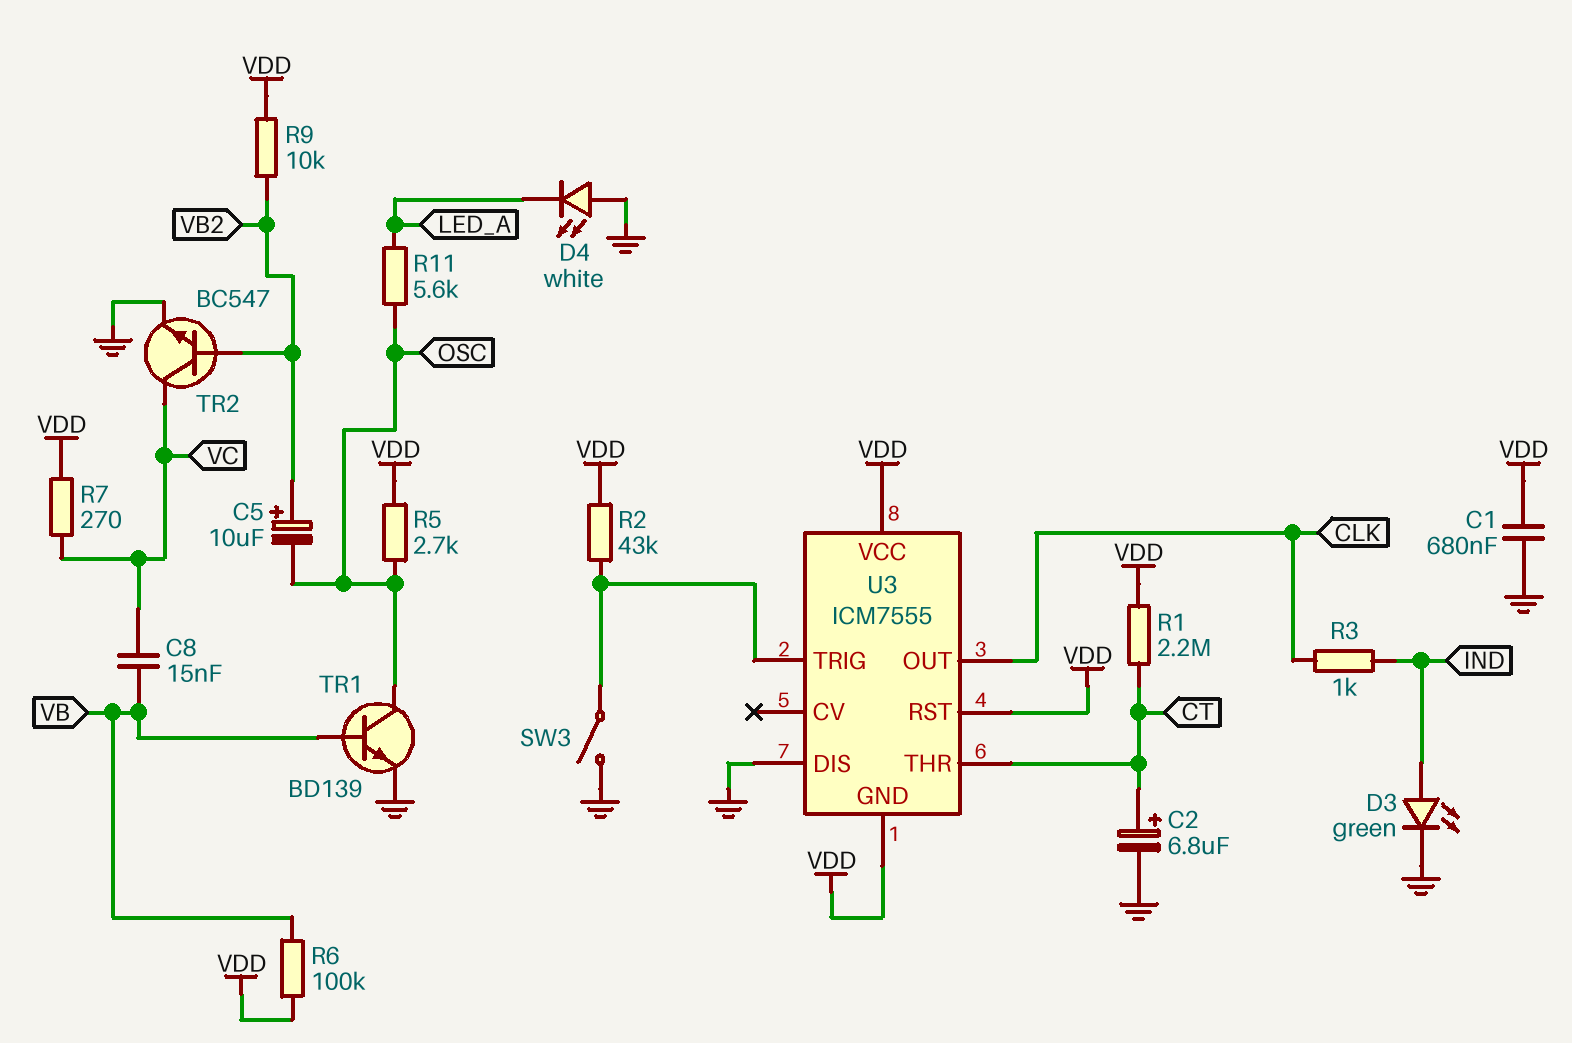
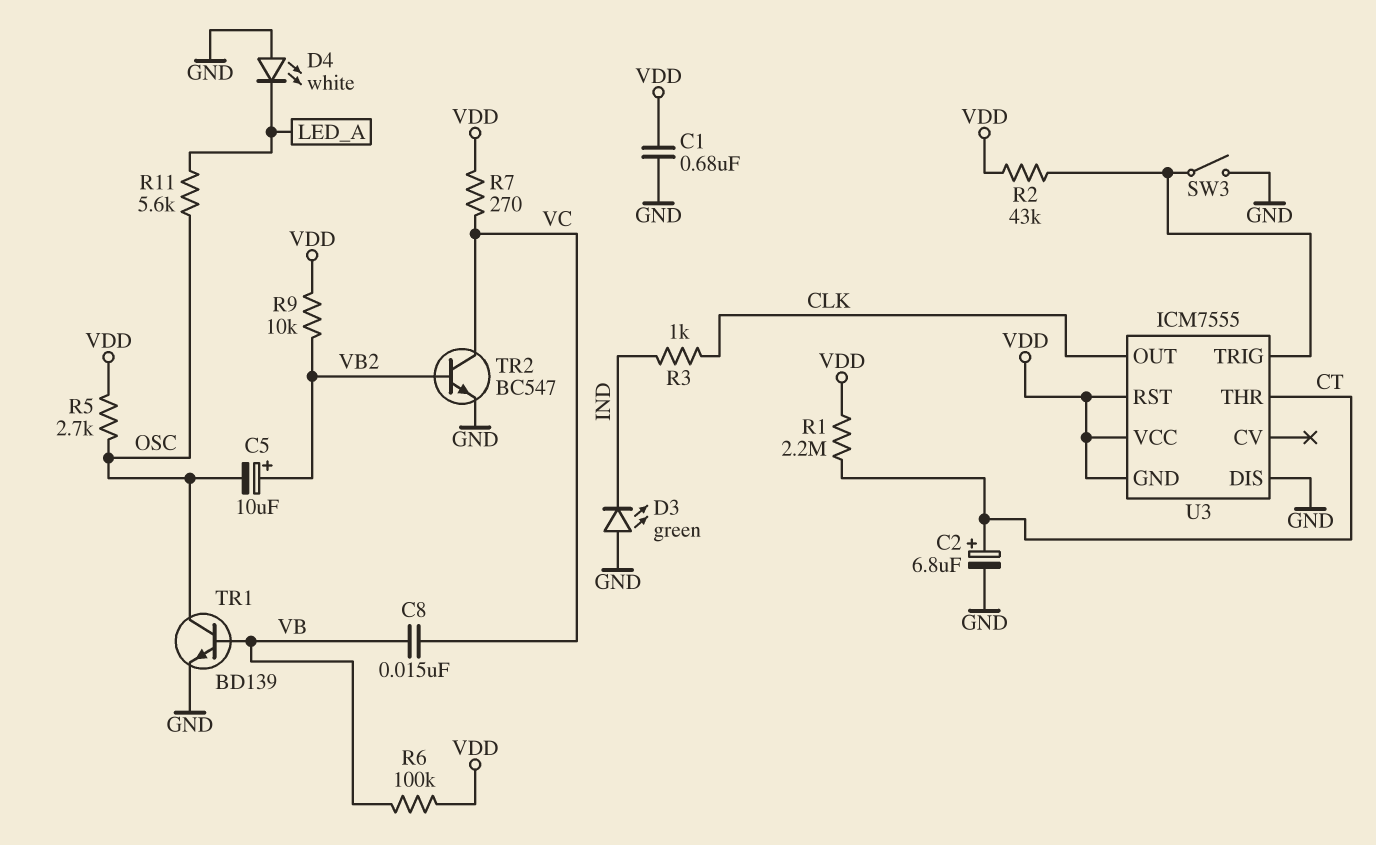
D3: LED green (A IND, K GND) -> LED green (A GND, K IND)

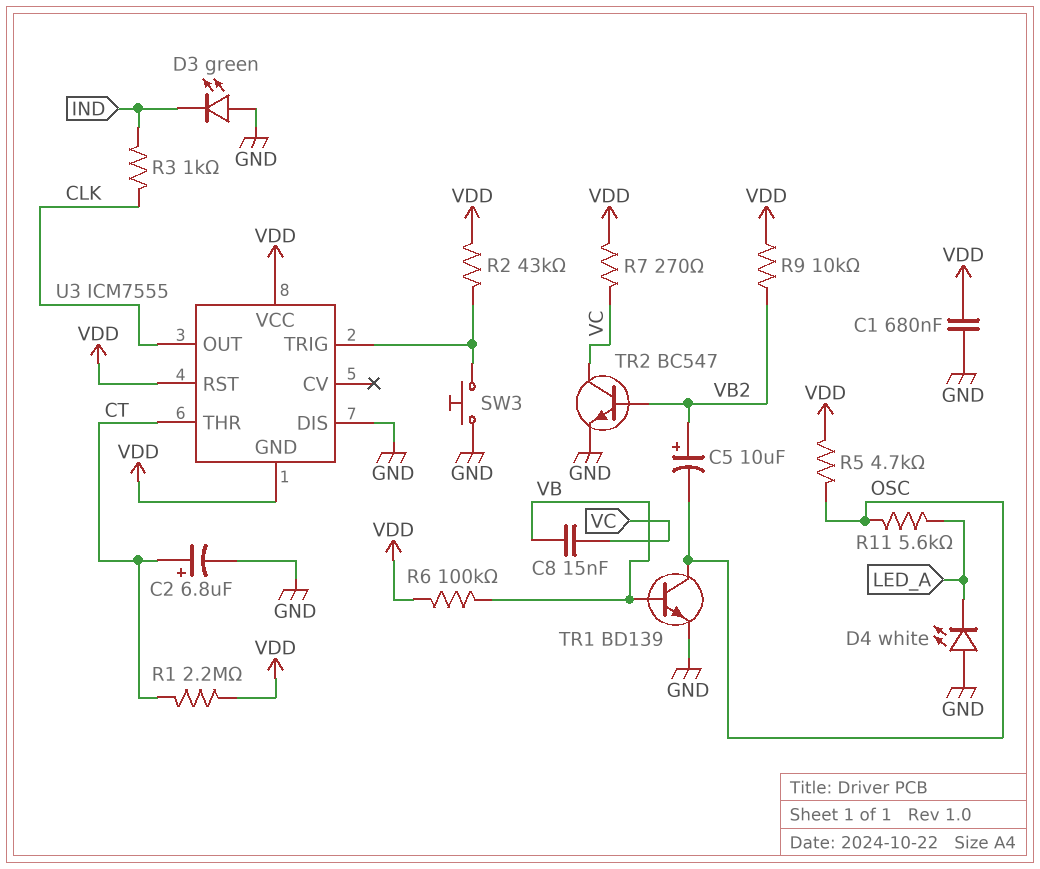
R5: 2.7k (OSC, VDD) -> 4.7k (OSC, VDD)
SW3: switch (GND, U3/TRIG) -> button (GND, U3/TRIG)

